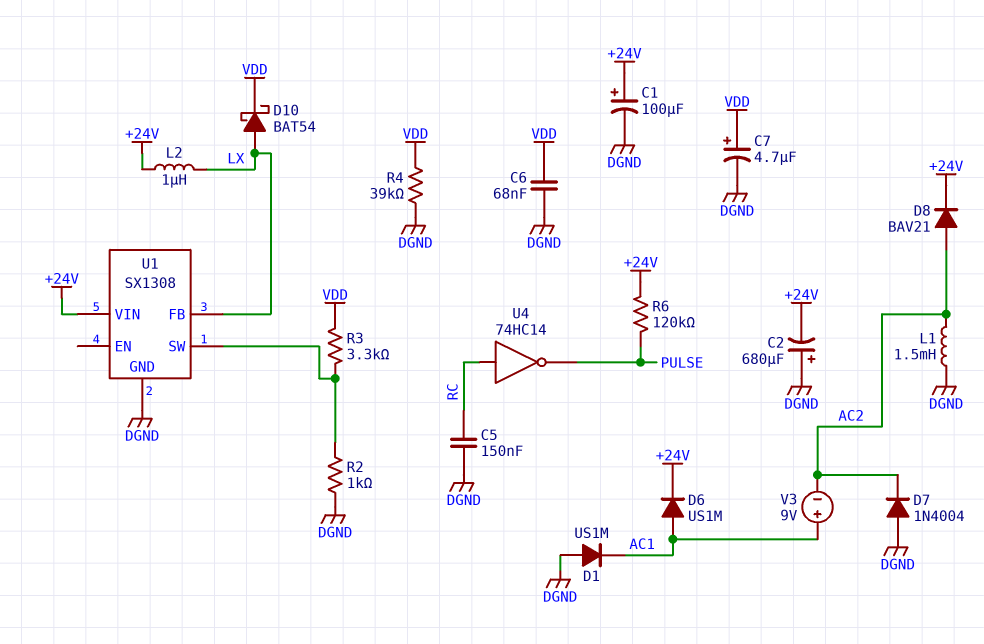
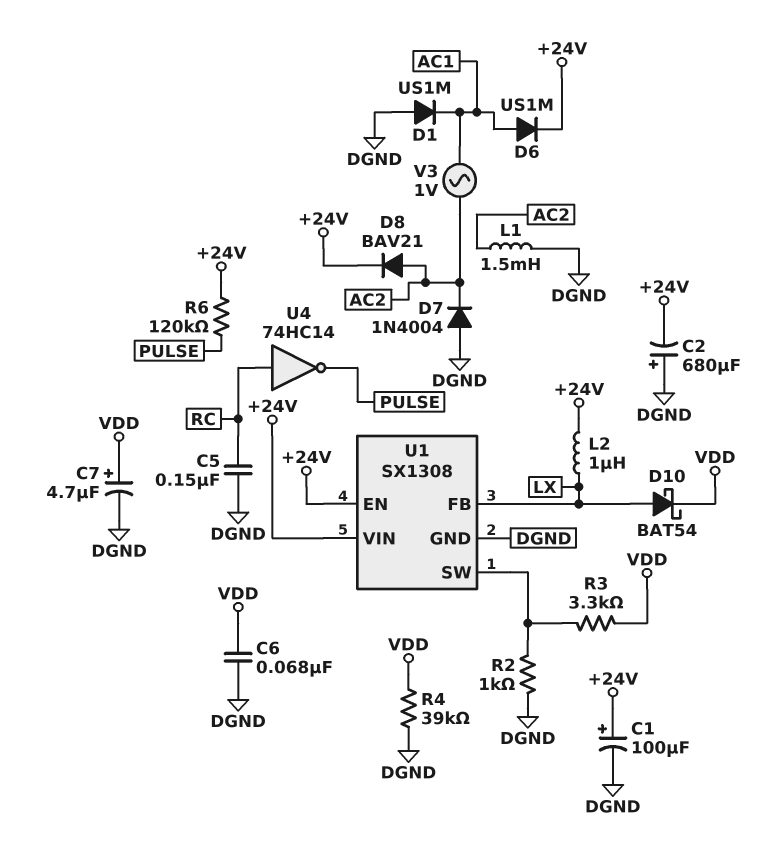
U1 pin EN: none -> +24V
V3: 9V (plus AC1, minus AC2) -> AC 1V (AC1, AC2)

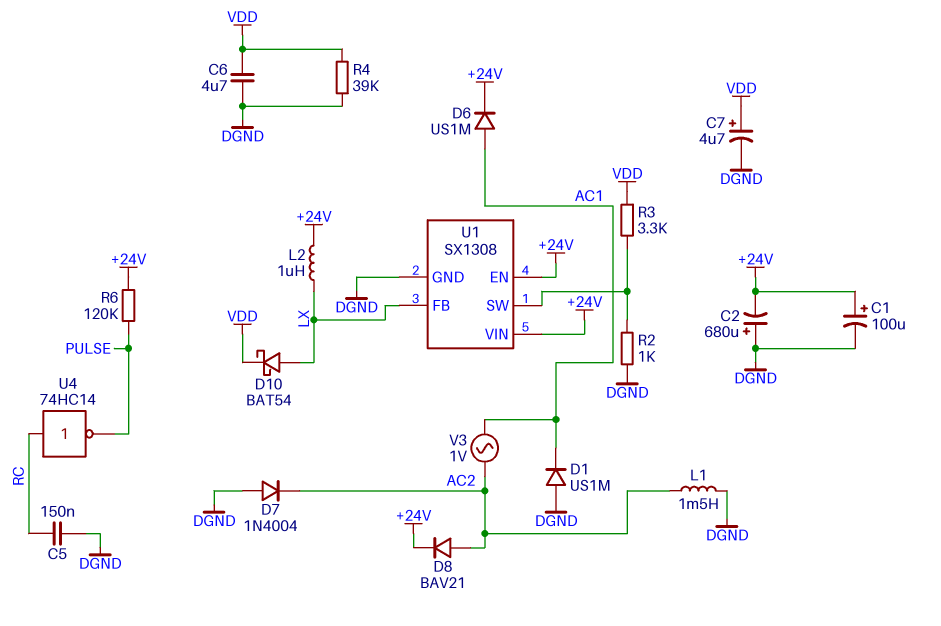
C6: 68nF (DGND, VDD) -> 4.7uF (DGND, VDD)

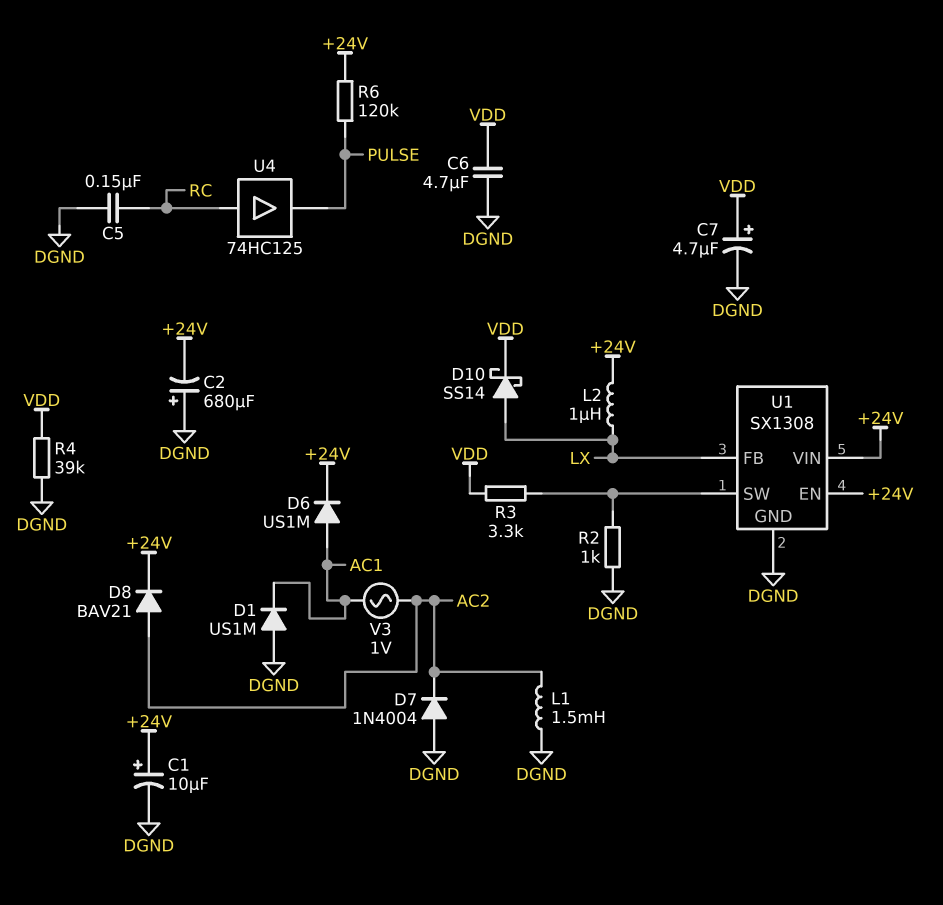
C1: 100uF (plus +24V, minus DGND) -> 10uF (plus +24V, minus DGND)
D10: schottky BAT54 (A LX, K VDD) -> schottky SS14 (A LX, K VDD)
U4: NOT 74HC14 (in RC, out PULSE) -> buffer 74HC125 (in RC, out PULSE)

